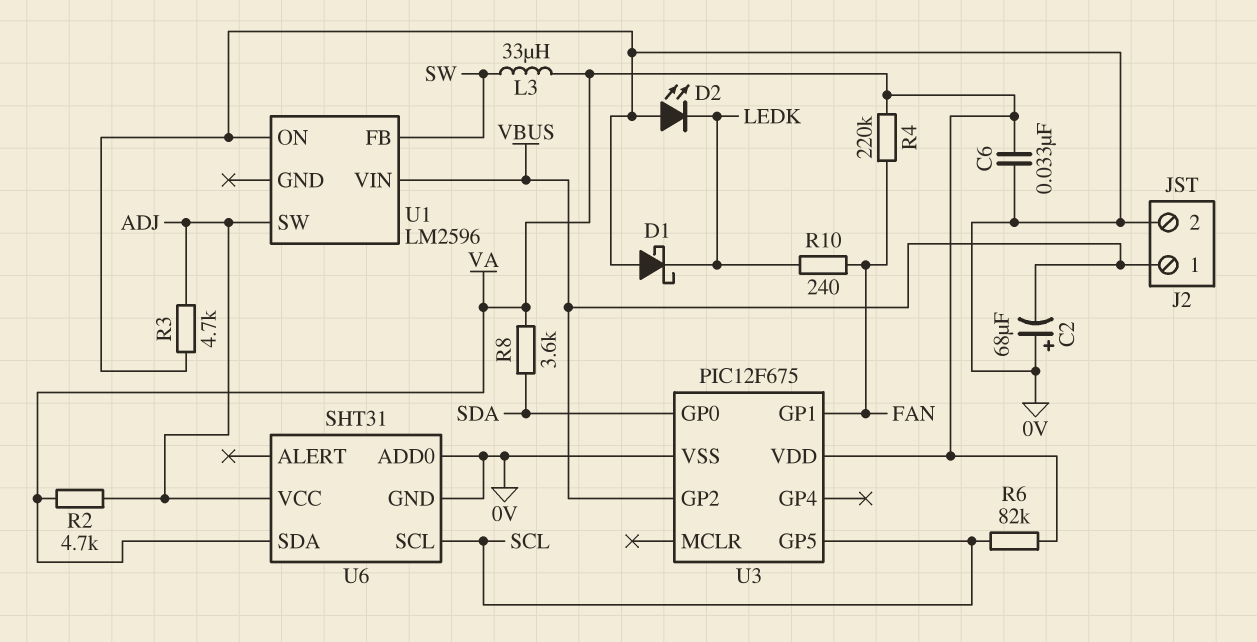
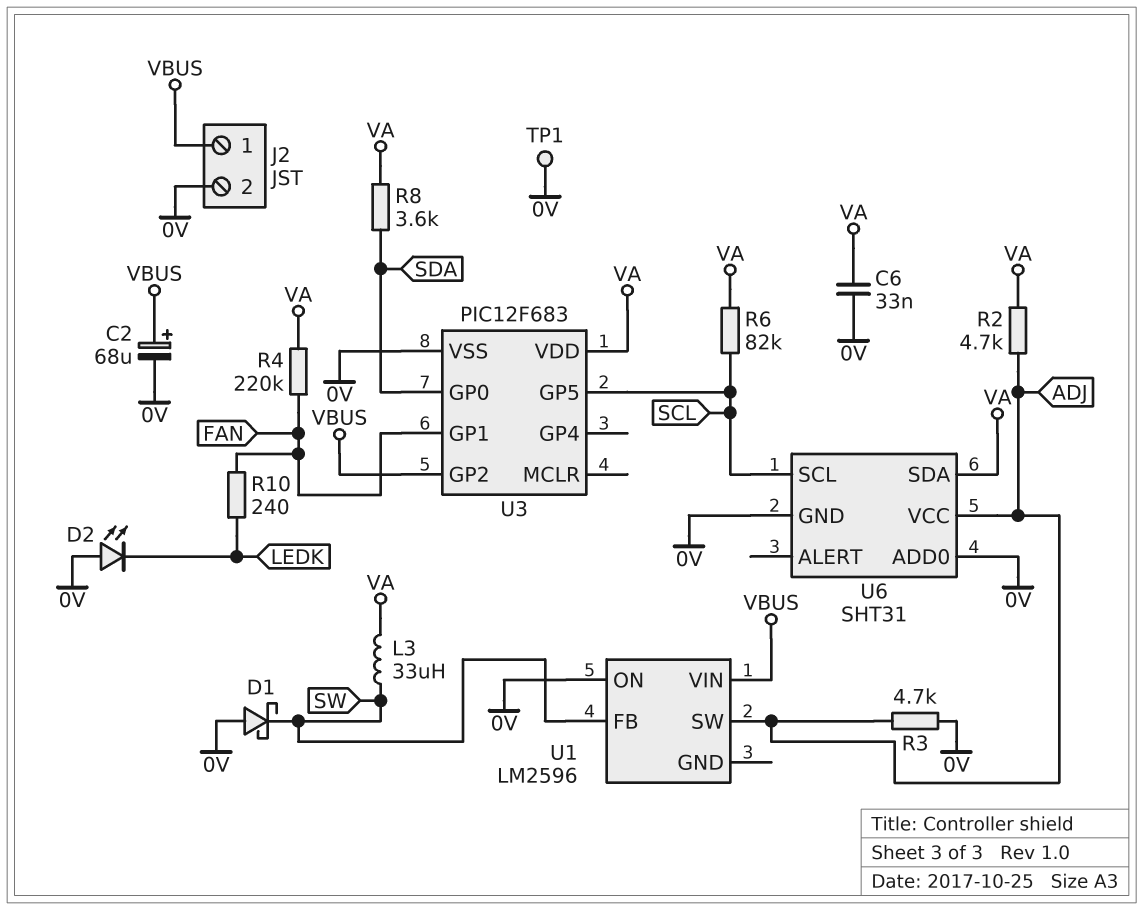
C2: 68uF (plus 0V, minus VBUS) -> 68uF (plus VBUS, minus 0V)
D1: schottky (A 0V, K LEDK) -> schottky (A 0V, K SW)
TP1: none -> test point (0V)
U3: PIC12F675 -> PIC12F683

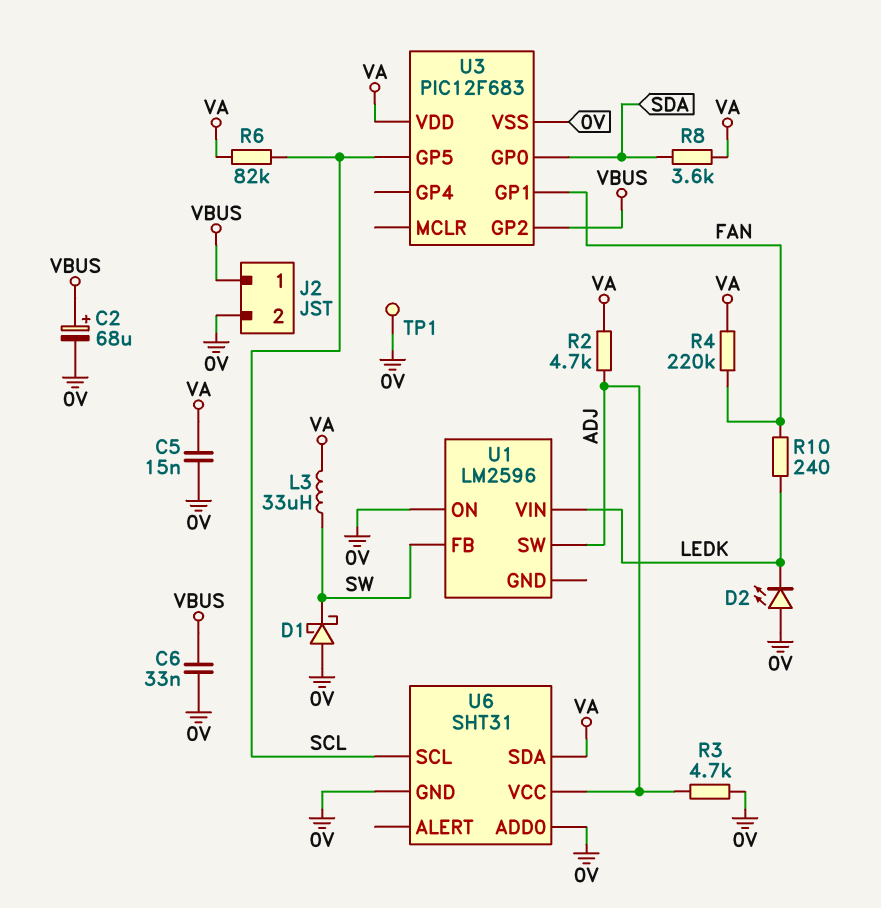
C5: none -> 15nF (0V, VA)
C6: 33nF (0V, VA) -> 33nF (0V, VBUS)
U1 pin VIN: VBUS -> LEDK

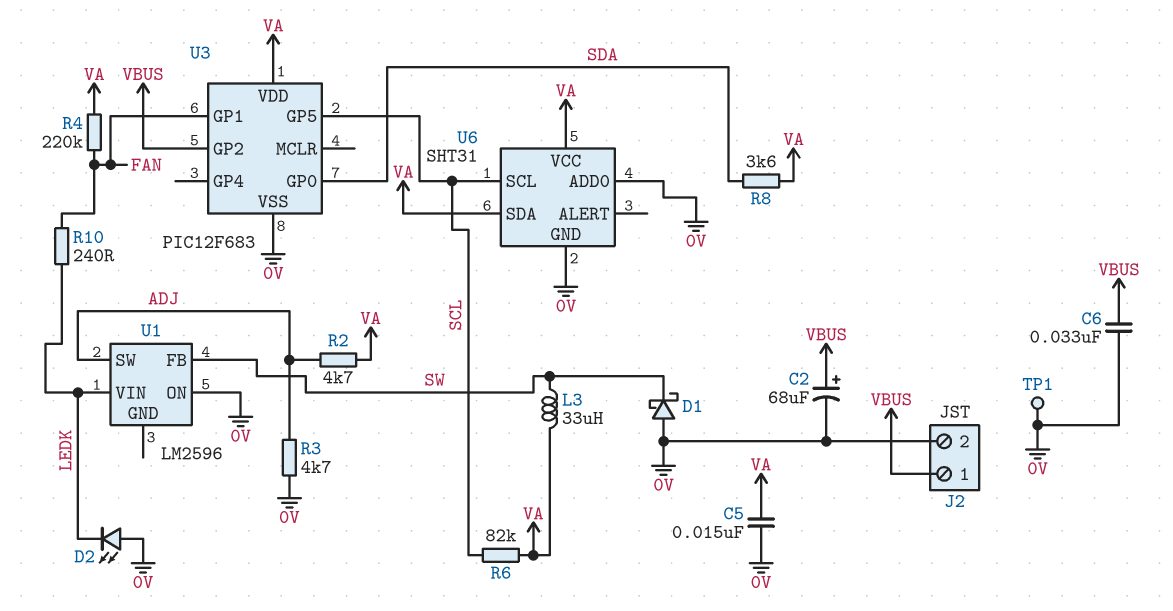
U6 pin VCC: ADJ -> VA

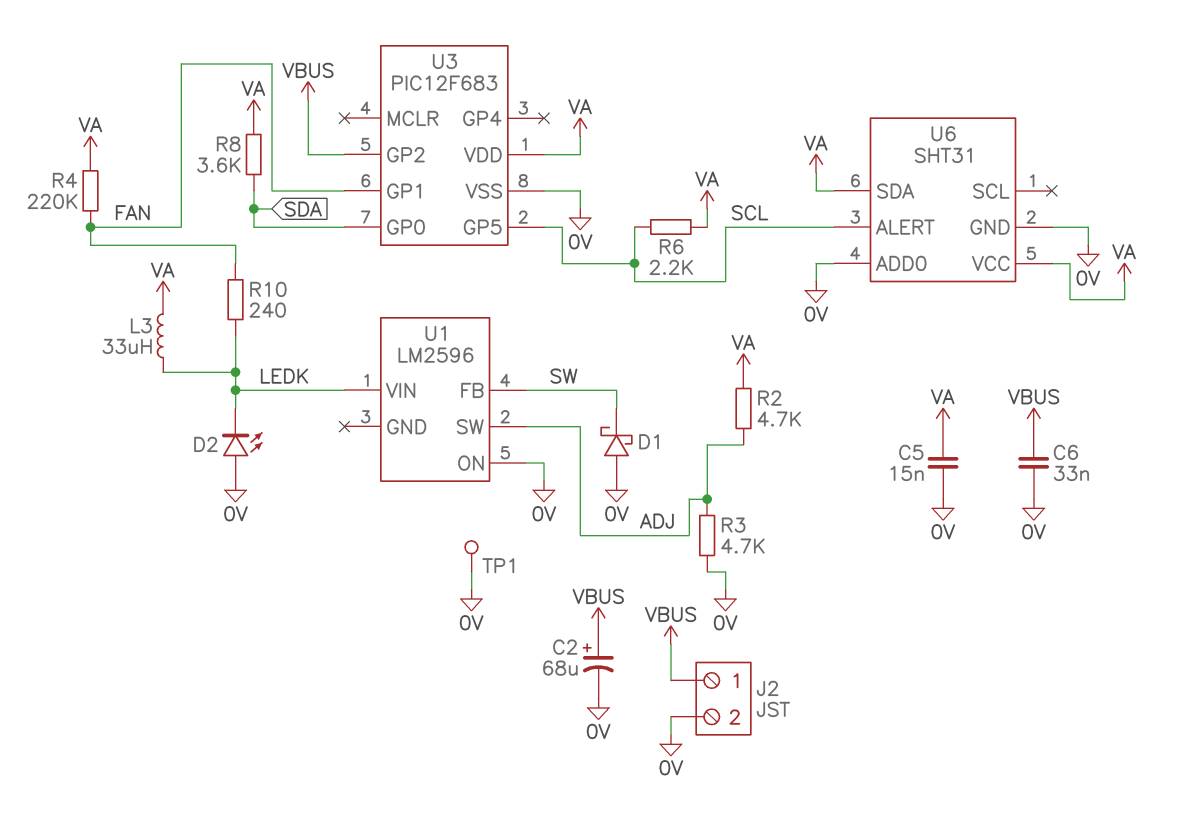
L3: 33uH (SW, VA) -> 33uH (LEDK, VA)
R6: 82k (SCL, VA) -> 2.2k (SCL, VA)
U6 pin ALERT: none -> SCL
U6 pin SCL: SCL -> none

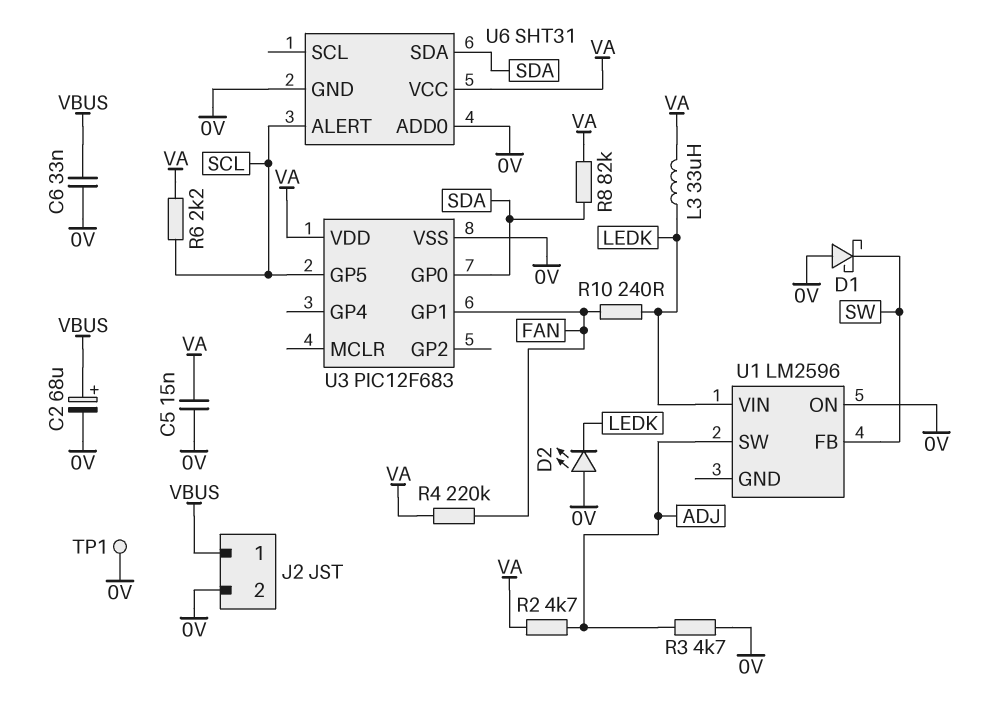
R8: 3.6k (SDA, VA) -> 82k (SDA, VA)
U3 pin GP2: VBUS -> none
U6 pin SDA: VA -> SDA

